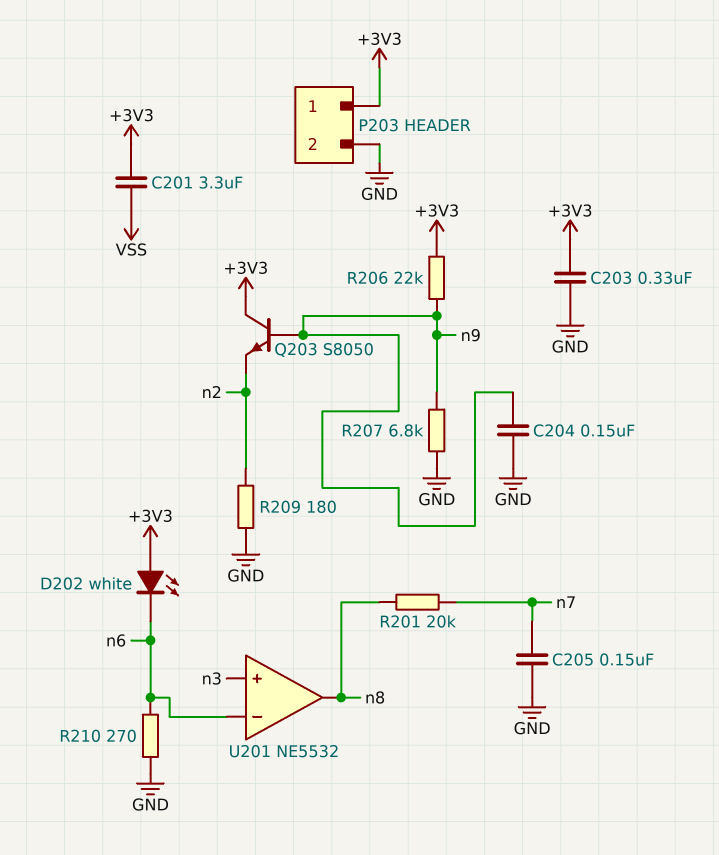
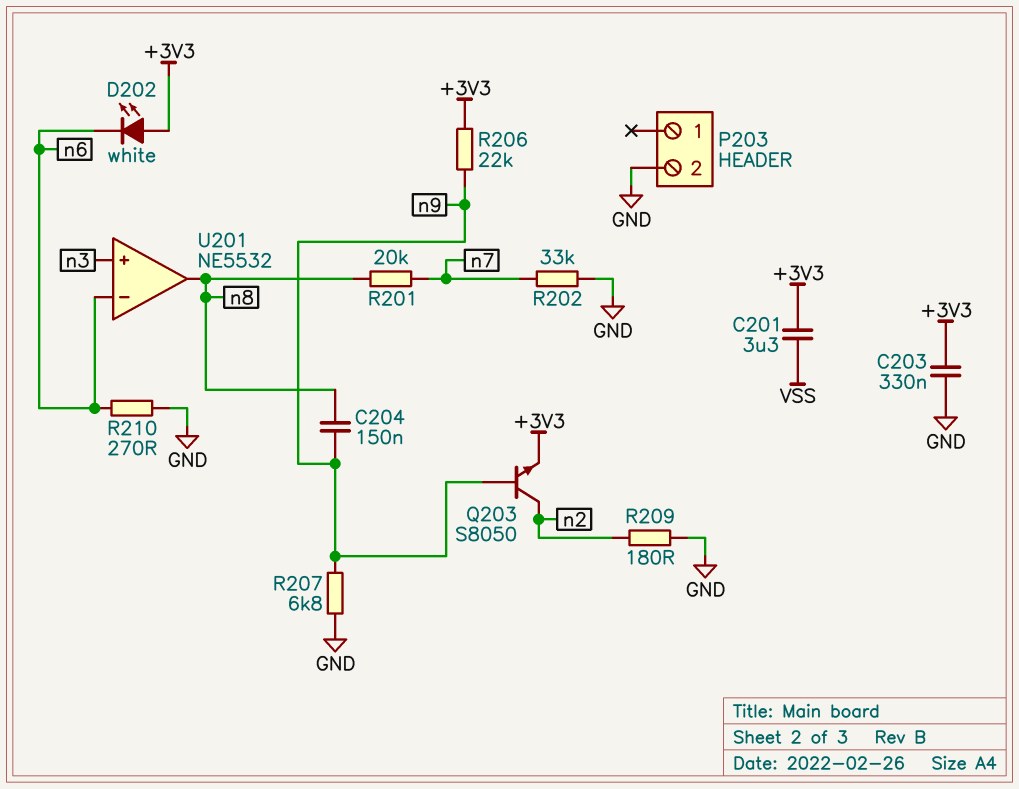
C204: 150nF (GND, n9) -> 150nF (n8, n9)
C205: 150nF (GND, n7) -> none
P203 pin 1: +3V3 -> none
Q203: NPN S8050 (B n9, C +3V3, E n2) -> NPN S8050 (B n9, C n2, E +3V3)
R202: none -> 33k (GND, n7)

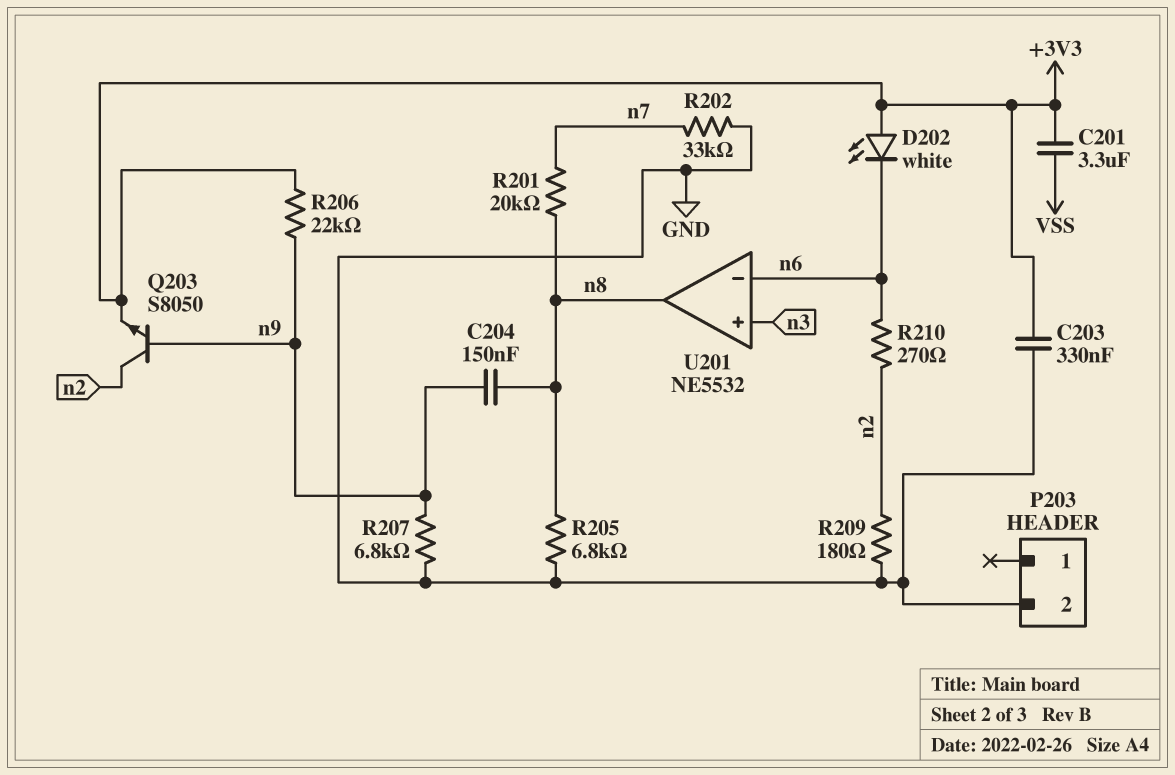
R205: none -> 6.8k (GND, n8)
R210: 270 (GND, n6) -> 270 (n2, n6)

